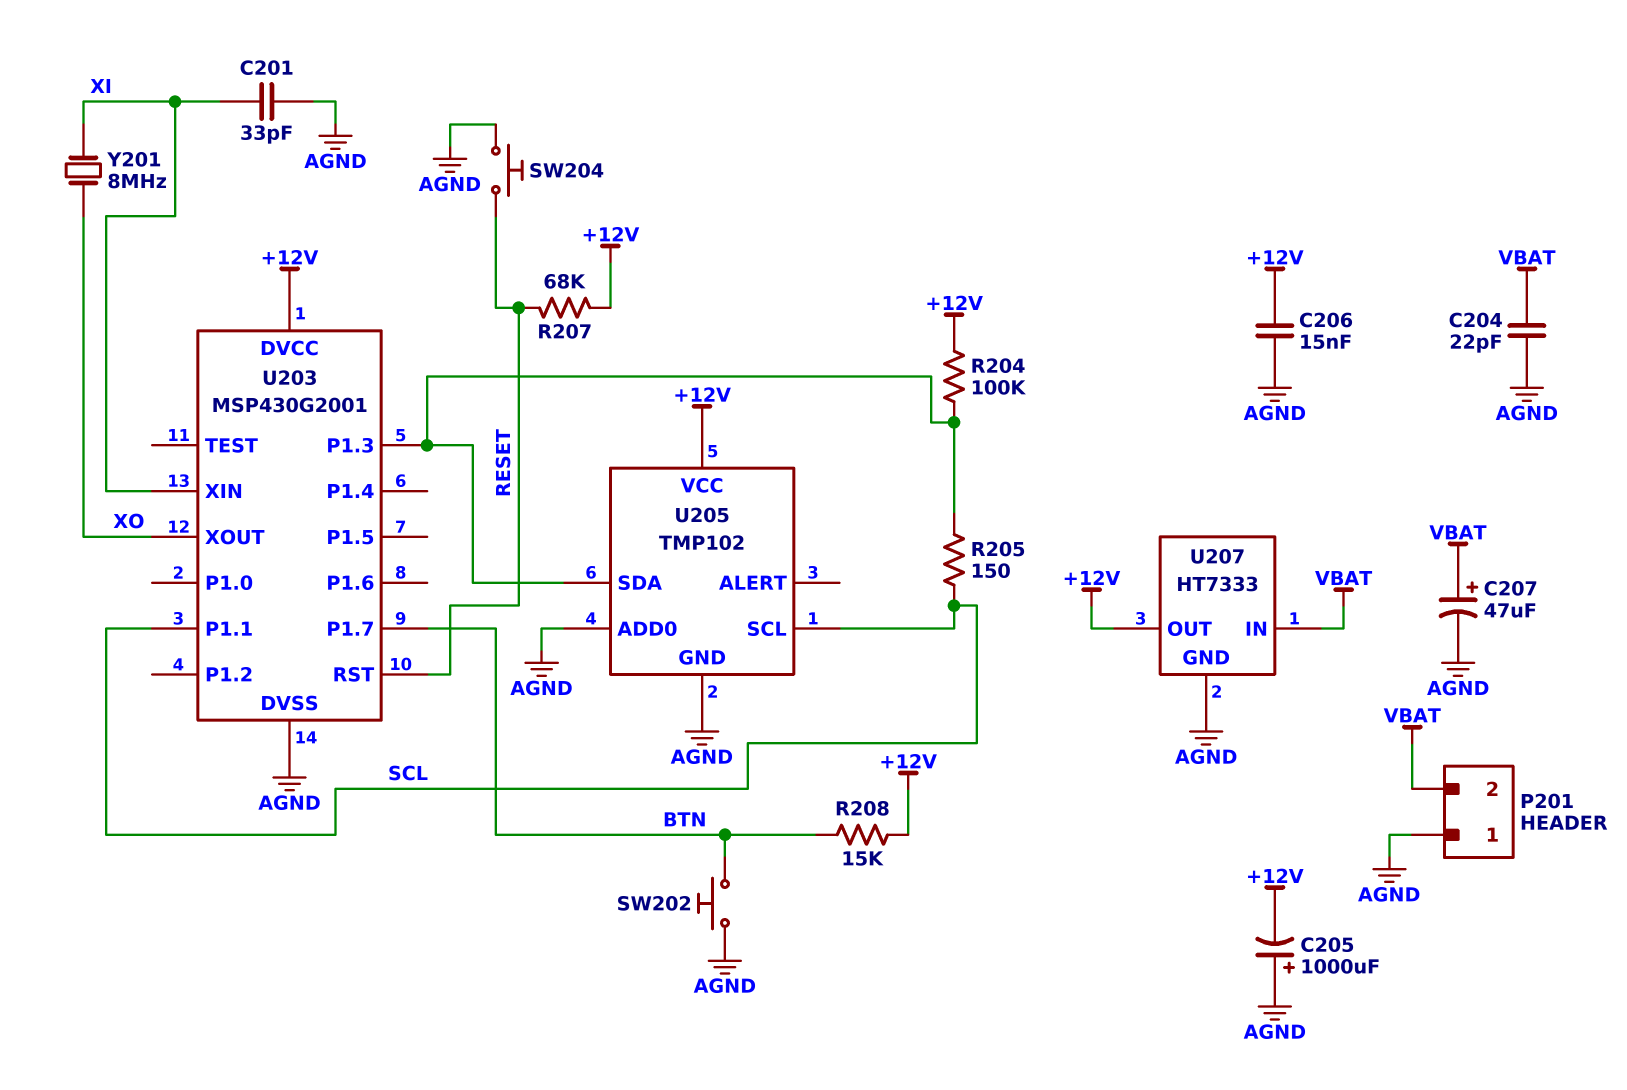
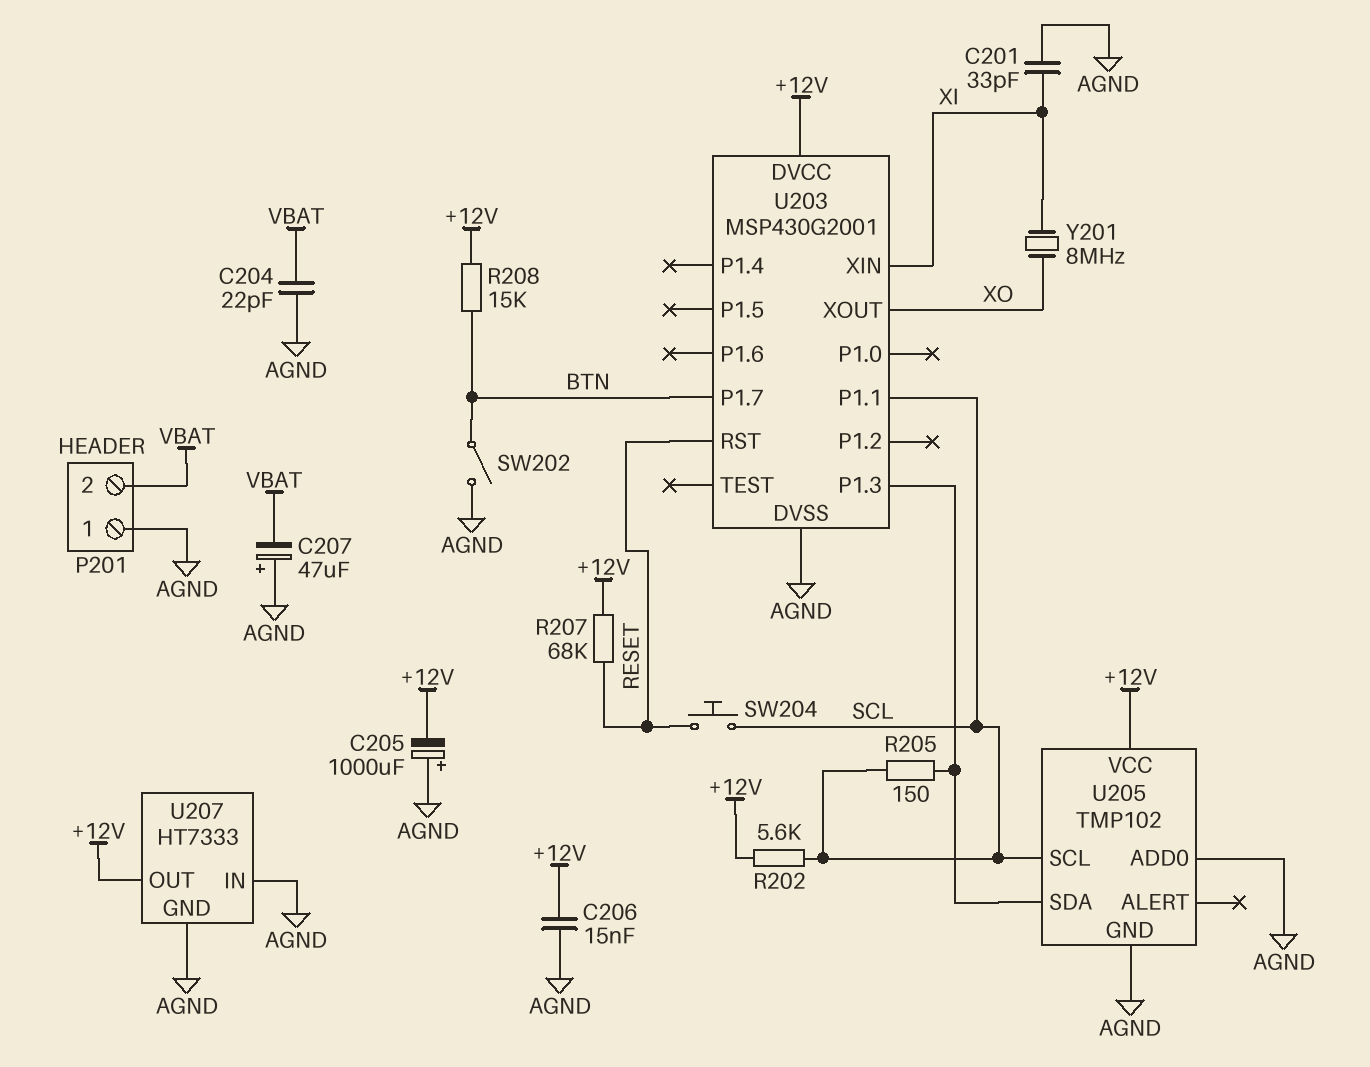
C207: 47uF (plus VBAT, minus AGND) -> 47uF (plus AGND, minus VBAT)
R202: none -> 5.6k (+12V, SCL)
R204: 100k (+12V, U203/P1.3) -> none
SW202: button (AGND, BTN) -> switch (AGND, BTN)
SW204: button (AGND, RESET) -> button (RESET, SCL)
U207 pin IN: VBAT -> AGND

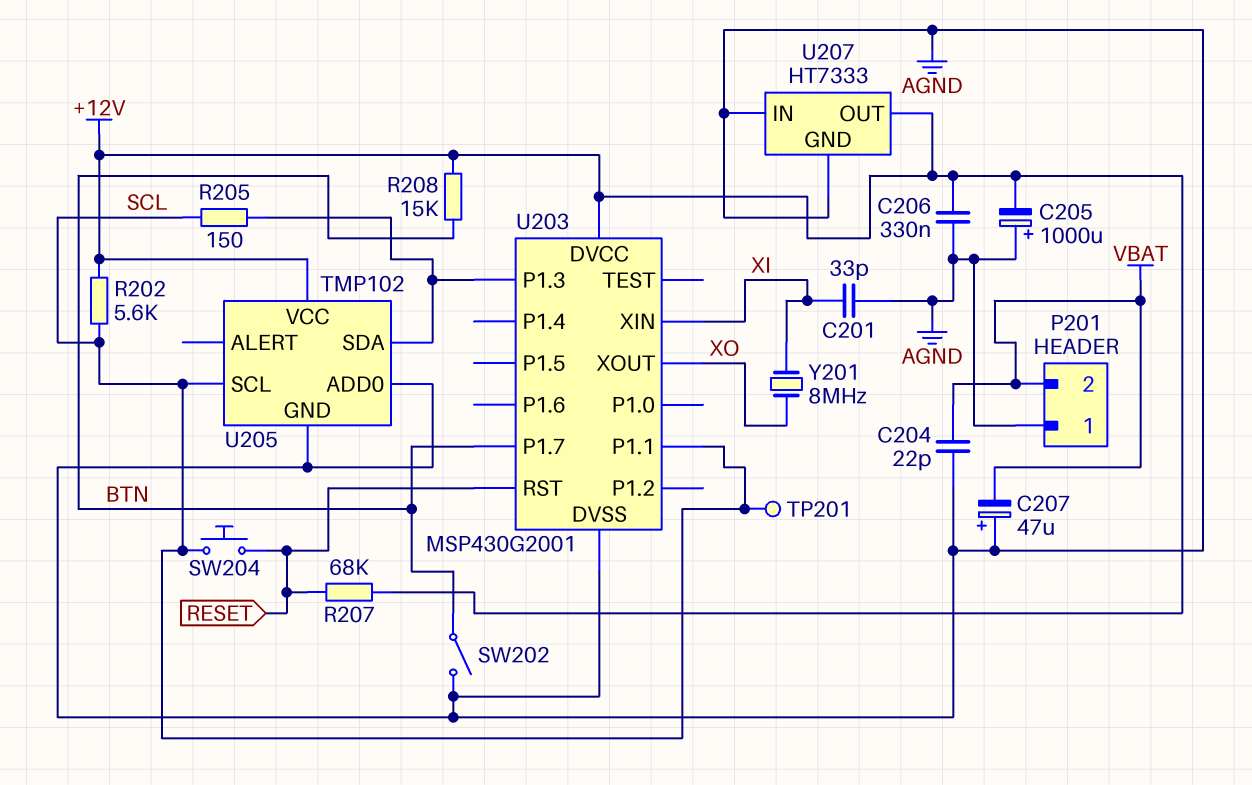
C206: 15nF (+12V, AGND) -> 330nF (+12V, AGND)
TP201: none -> test point (SCL)

